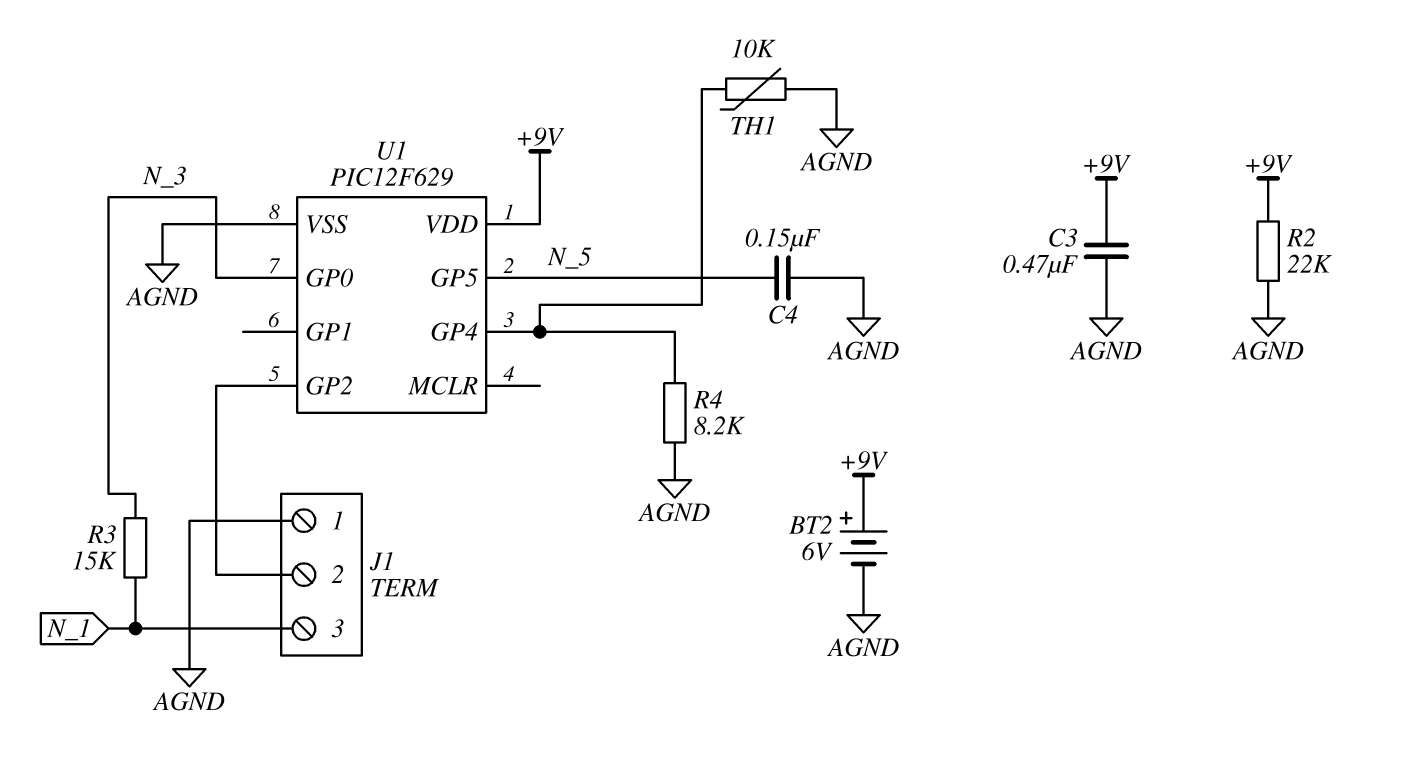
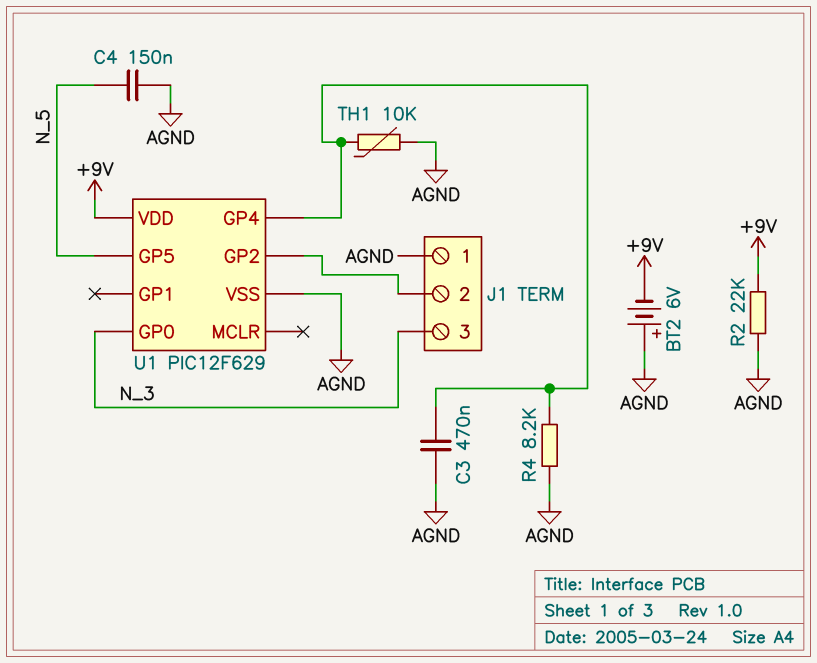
BT2: 6V (plus +9V, minus AGND) -> 6V (plus AGND, minus +9V)
C3: 470nF (+9V, AGND) -> 470nF (AGND, U1/GP4)
J1 pin 3: N_1 -> N_3
R3: 15k (N_1, N_3) -> none

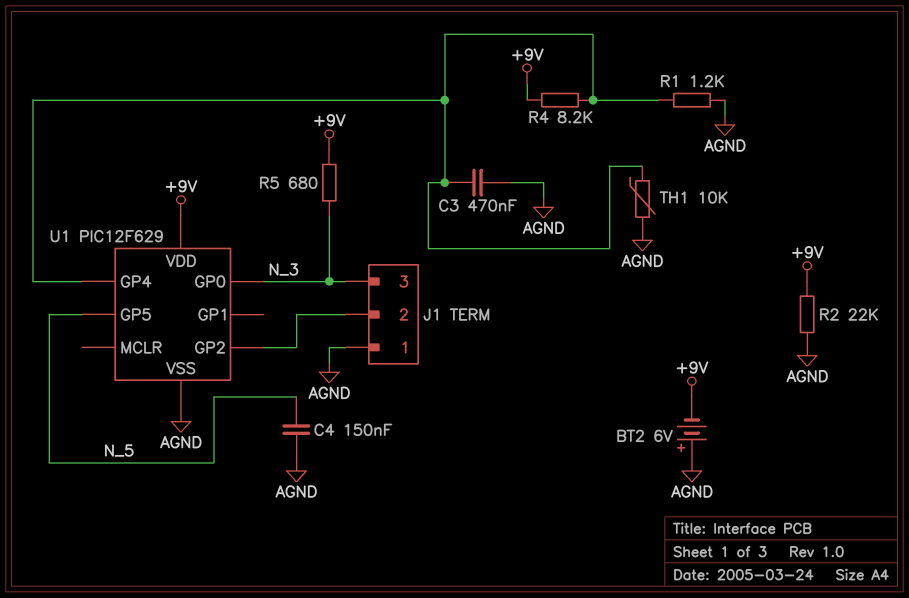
R1: none -> 1.2k (AGND, U1/GP4)
R4: 8.2k (AGND, U1/GP4) -> 8.2k (+9V, U1/GP4)
R5: none -> 680 (+9V, N_3)

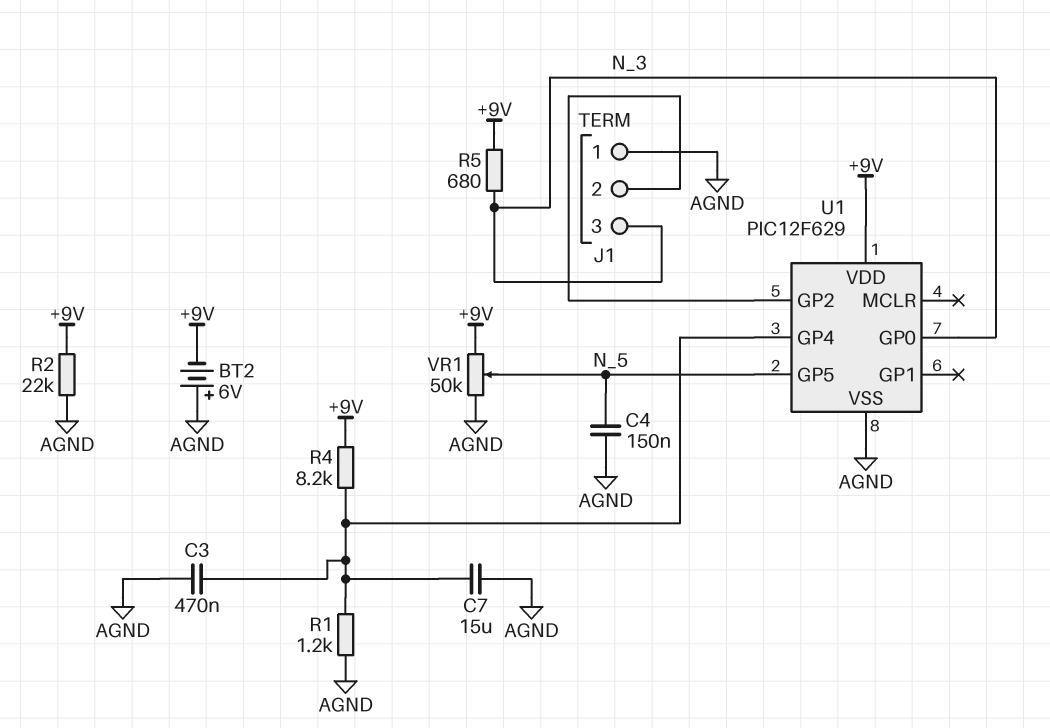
C7: none -> 15uF (AGND, U1/GP4)
TH1: 10k (AGND, U1/GP4) -> none
VR1: none -> 50k (+9V, AGND, wiper N_5)

